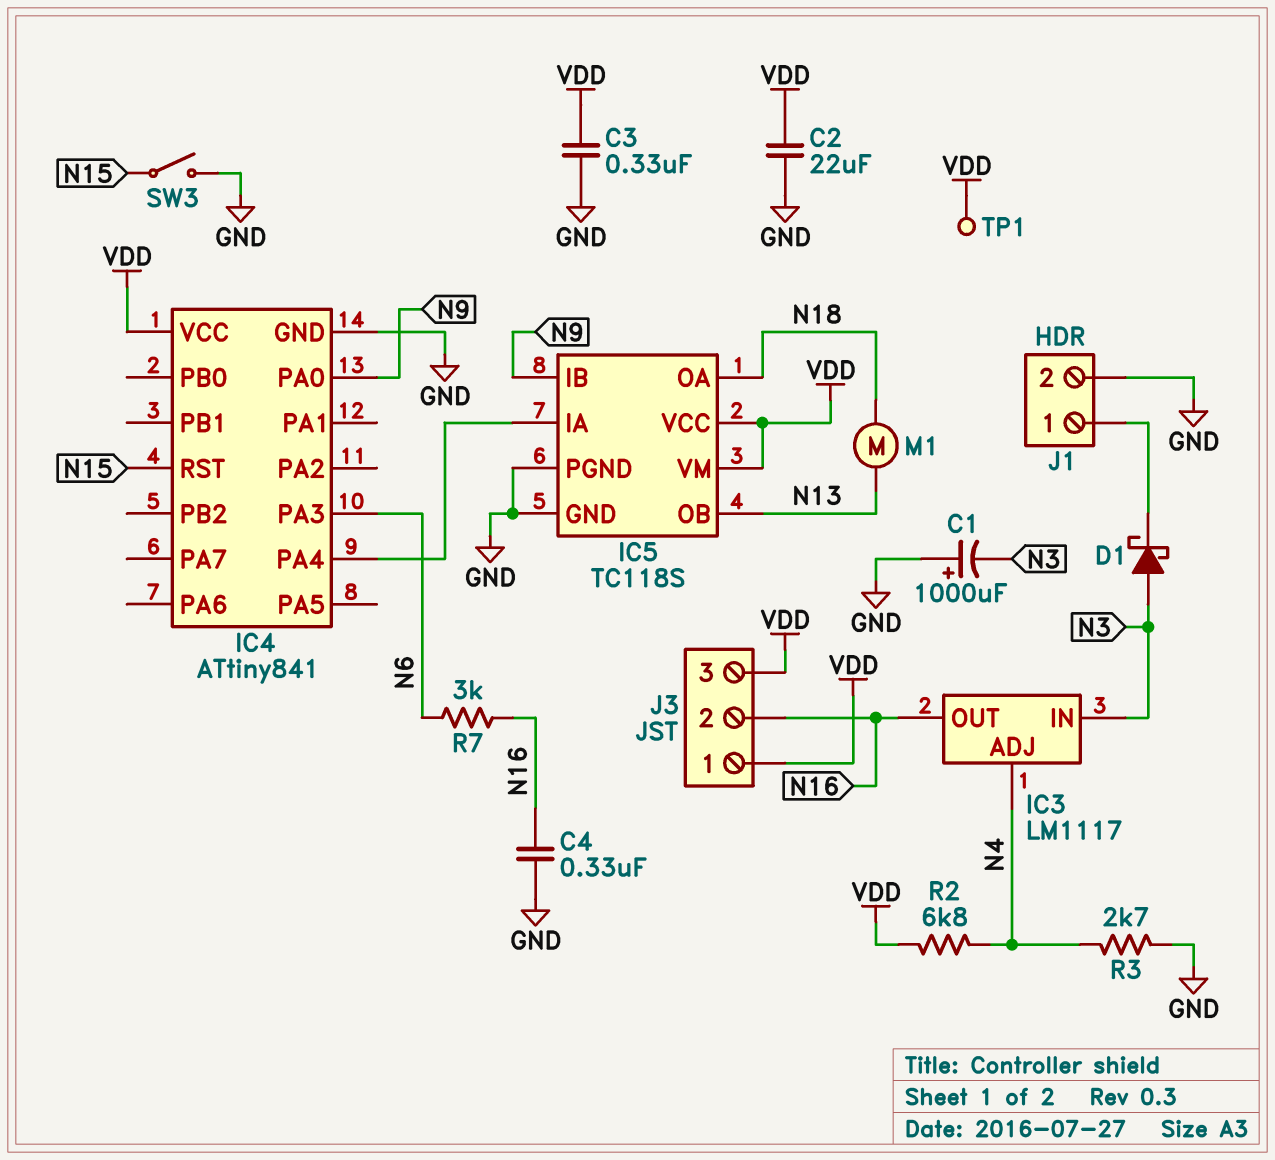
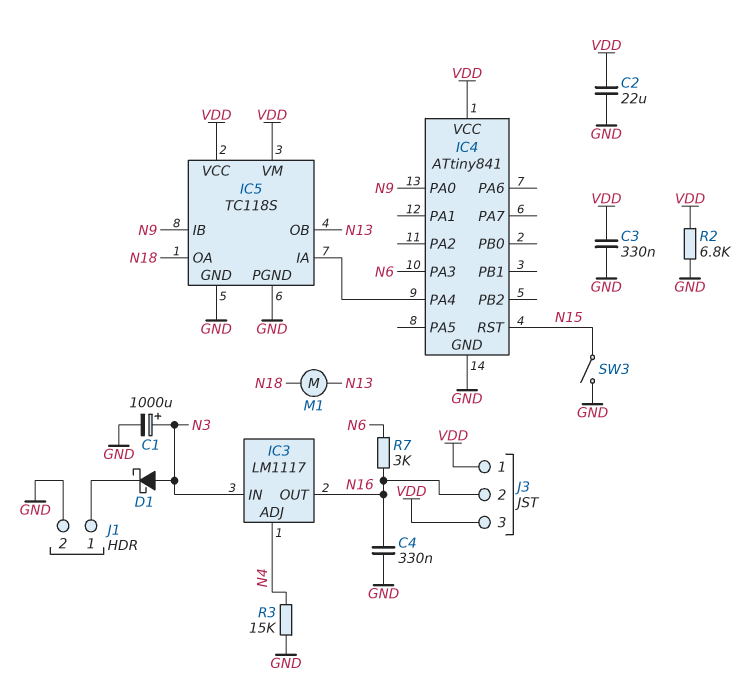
C1: 1000uF (plus GND, minus N3) -> 1000uF (plus N3, minus GND)
R2: 6.8k (N4, VDD) -> 6.8k (GND, VDD)
R3: 2.7k (GND, N4) -> 15k (GND, N4)
TP1: test point (VDD) -> none

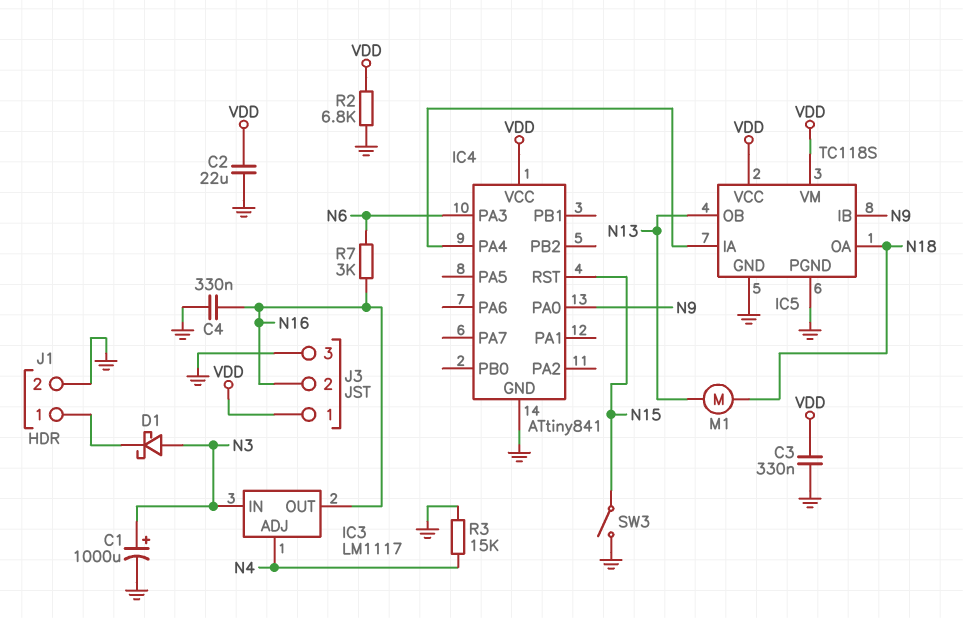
J3 pin 3: VDD -> GND

